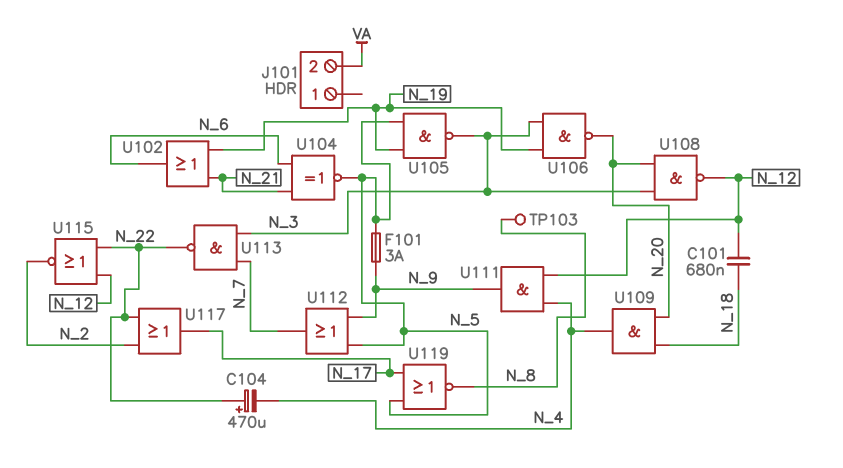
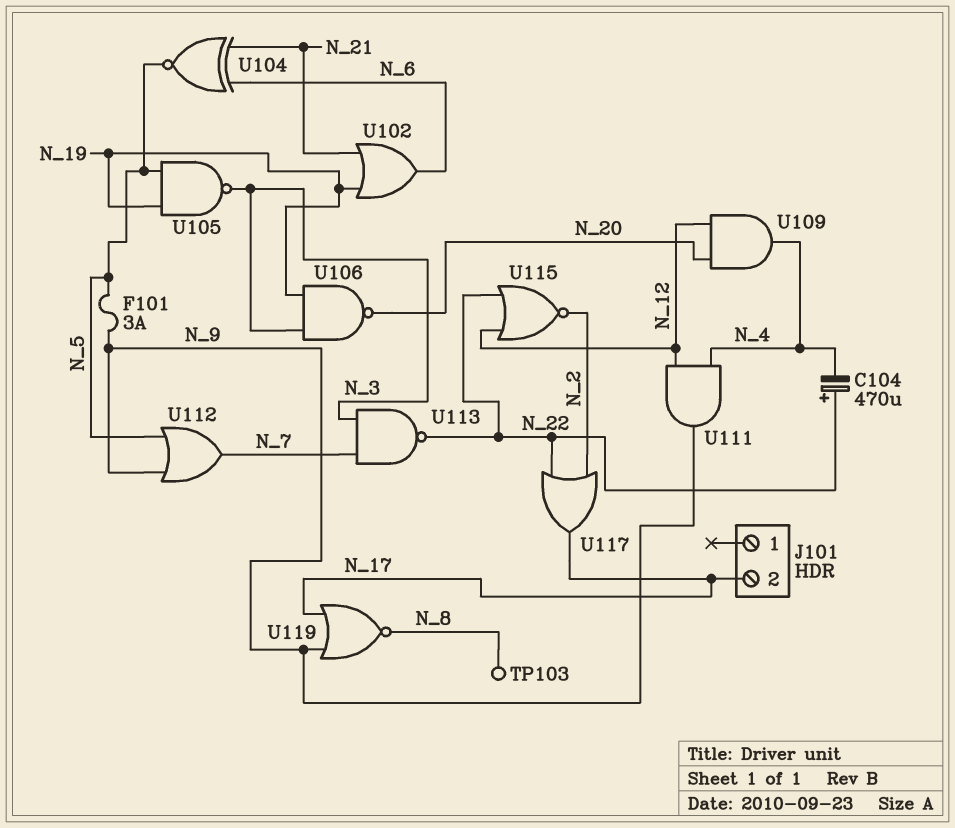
C101: 680nF (N_12, N_18) -> none
J101 pin 2: VA -> N_17
U108: NAND (in N_3, in N_20, out N_12) -> none
U109: AND (in N_18, in N_20, out N_4) -> AND (in N_12, in N_20, out N_4)
U119: NOR (in N_5, in N_17, out N_8) -> NOR (in N_9, in N_17, out N_8)

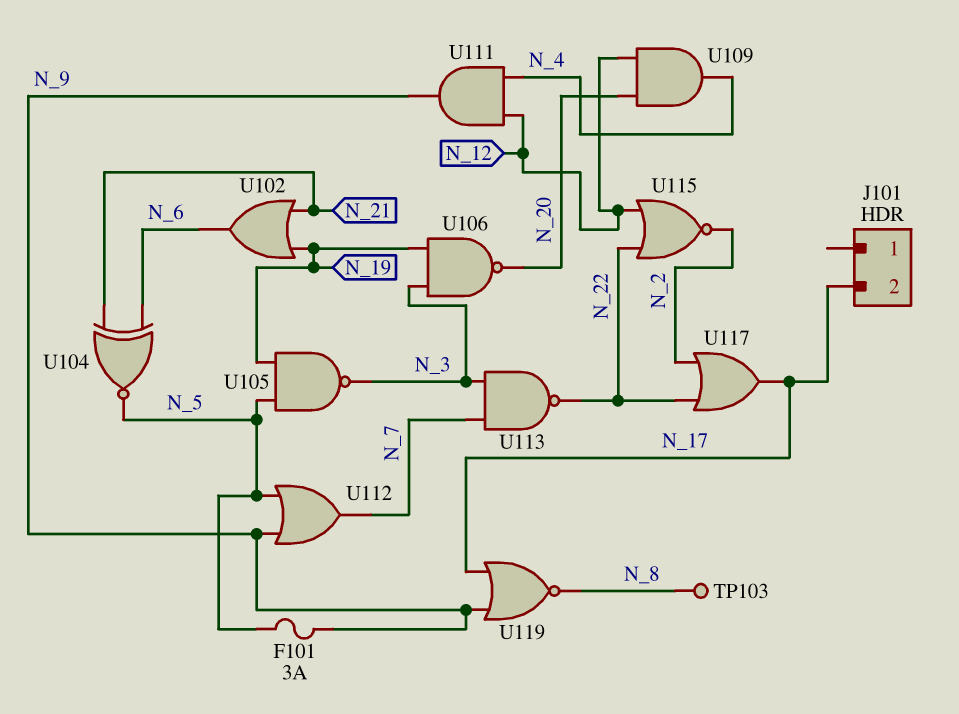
C104: 470uF (plus N_22, minus N_4) -> none

